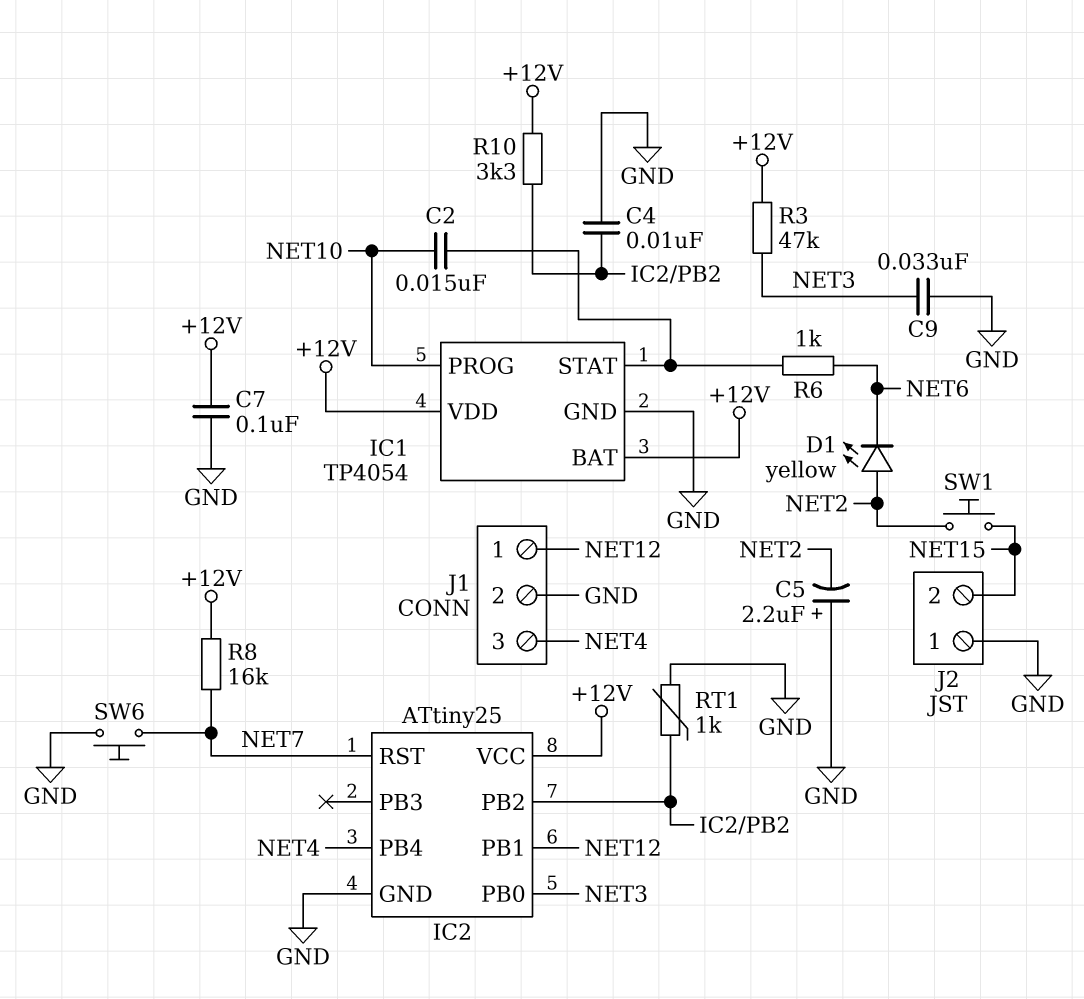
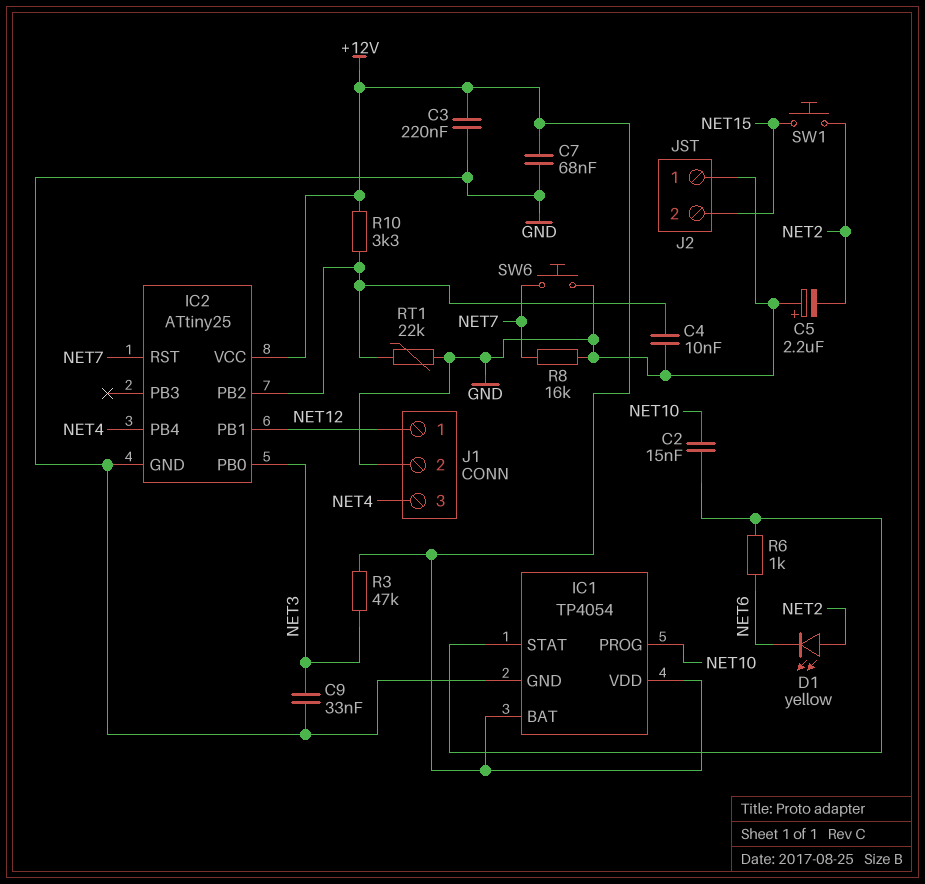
C3: none -> 220nF (+12V, GND)
C7: 100nF (+12V, GND) -> 68nF (+12V, GND)
R8: 16k (+12V, NET7) -> 16k (GND, NET7)
RT1: 1k (GND, IC2/PB2) -> 22k (GND, IC2/PB2)

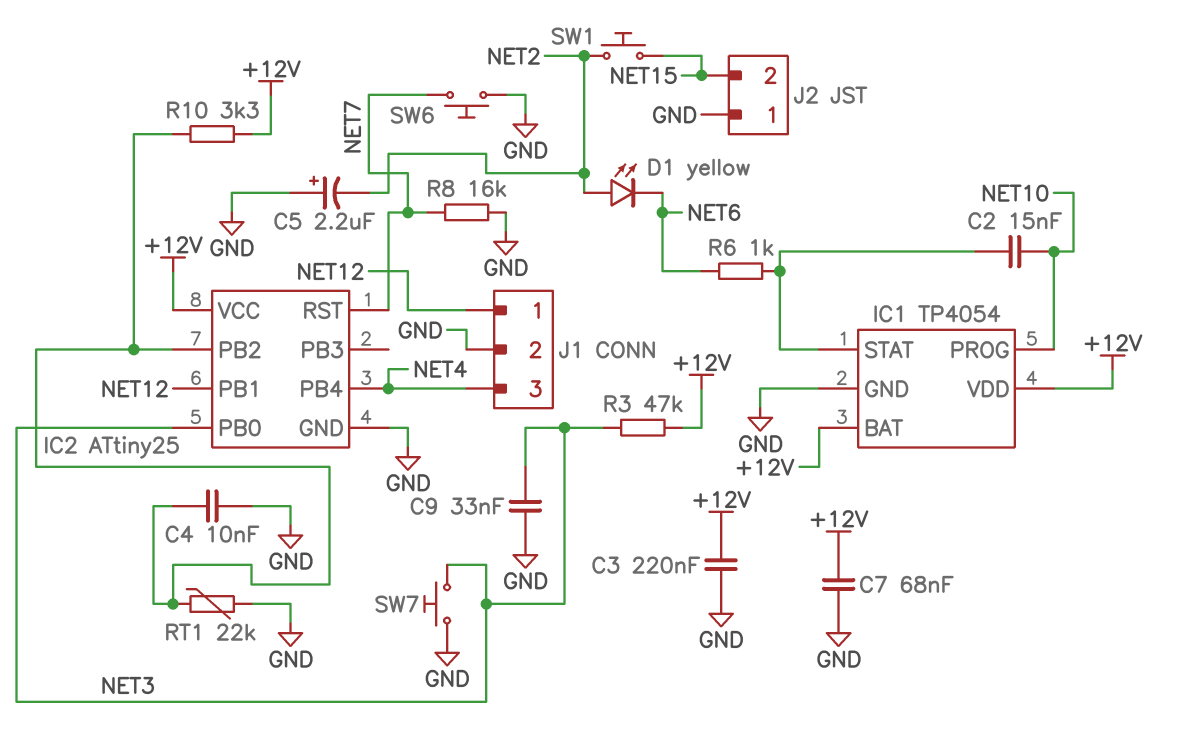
SW7: none -> button (GND, NET3)

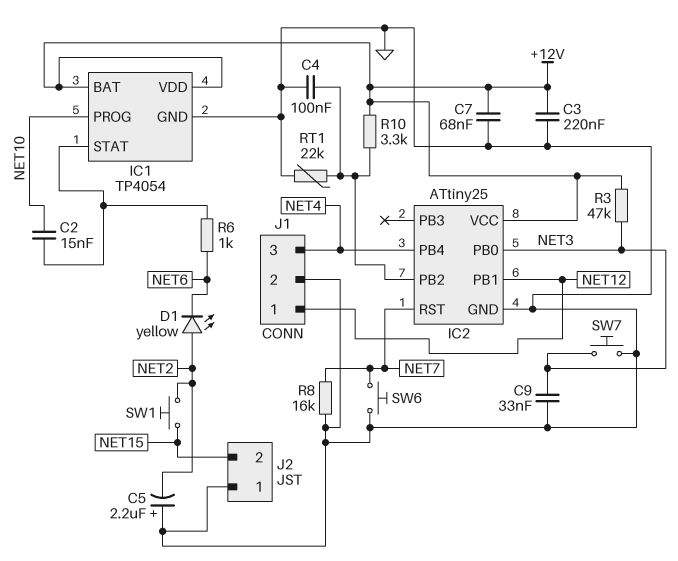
C4: 10nF (GND, IC2/PB2) -> 100nF (GND, IC2/PB2)

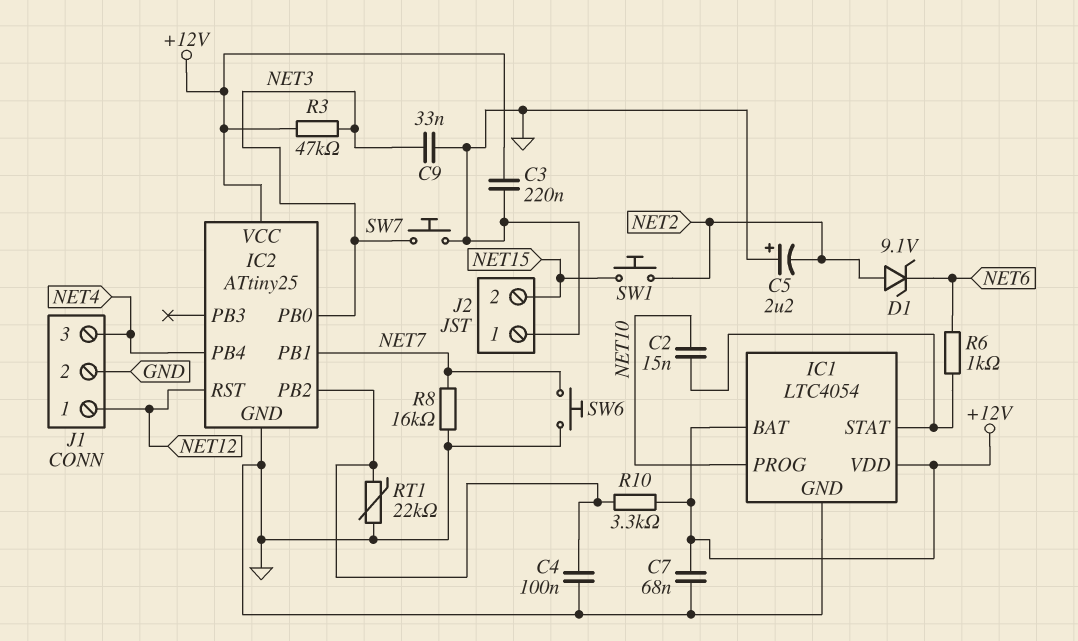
D1: LED yellow (A NET2, K NET6) -> zener 9.1V (A NET2, K NET6)
IC1: TP4054 -> LTC4054
IC2 pin PB1: NET12 -> NET7
IC2 pin RST: NET7 -> NET12

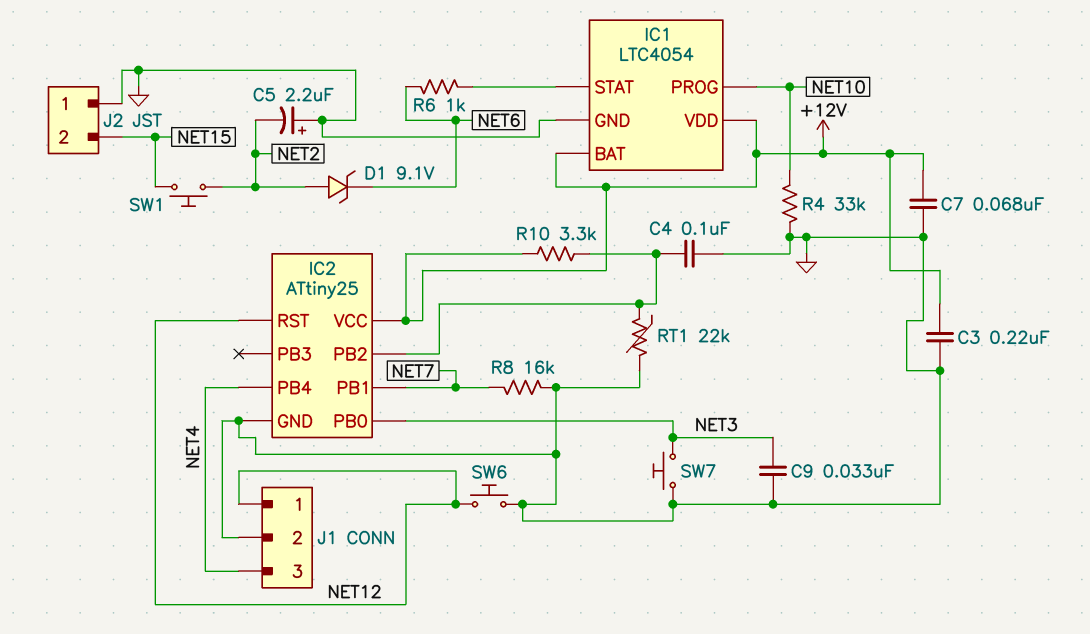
C2: 15nF (IC1/STAT, NET10) -> none
R3: 47k (+12V, NET3) -> none
R4: none -> 33k (GND, NET10)
SW6: button (GND, NET7) -> button (GND, NET12)

